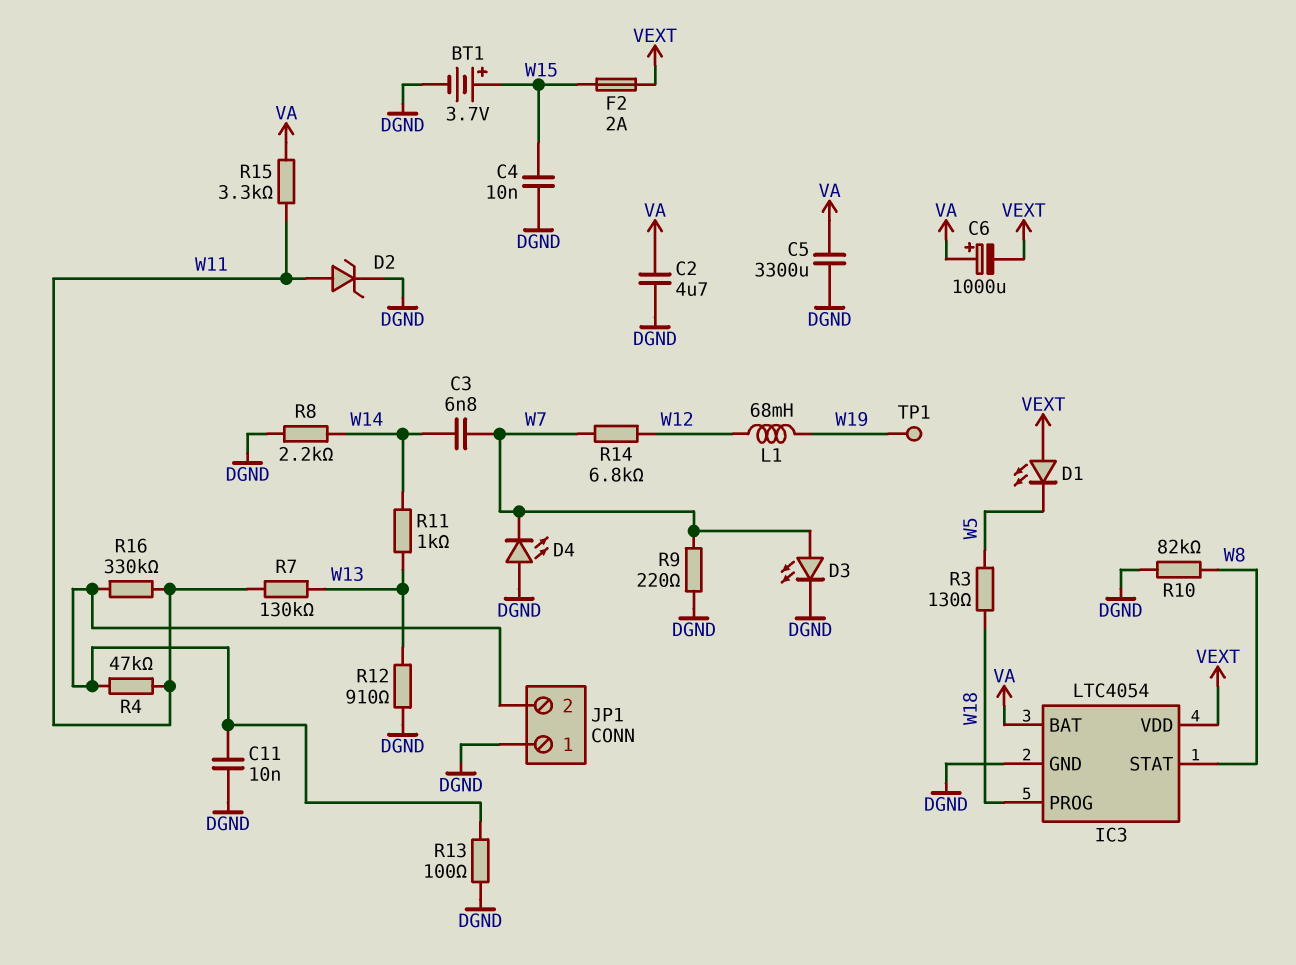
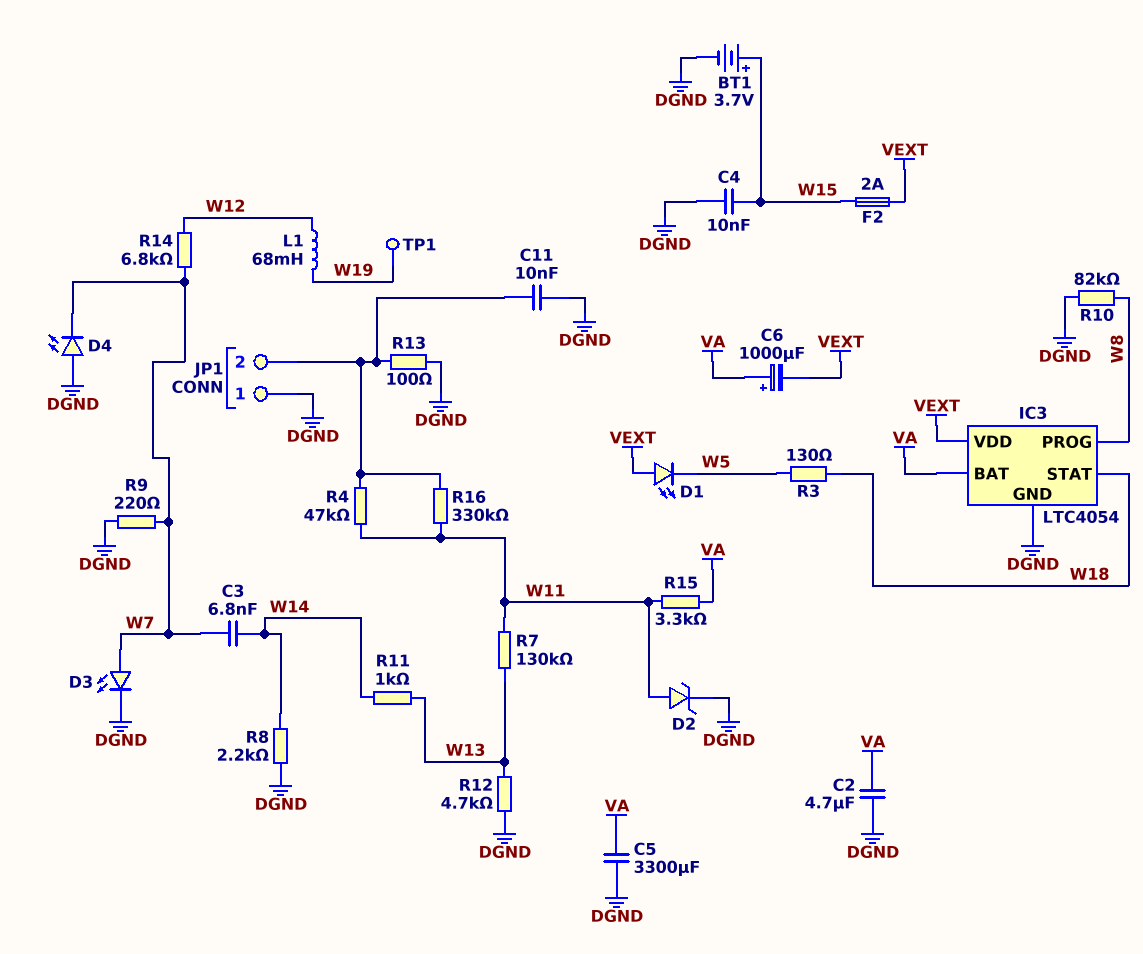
IC3 pin PROG: W18 -> W8
IC3 pin STAT: W8 -> W18
R12: 910 (DGND, W13) -> 4.7k (DGND, W13)

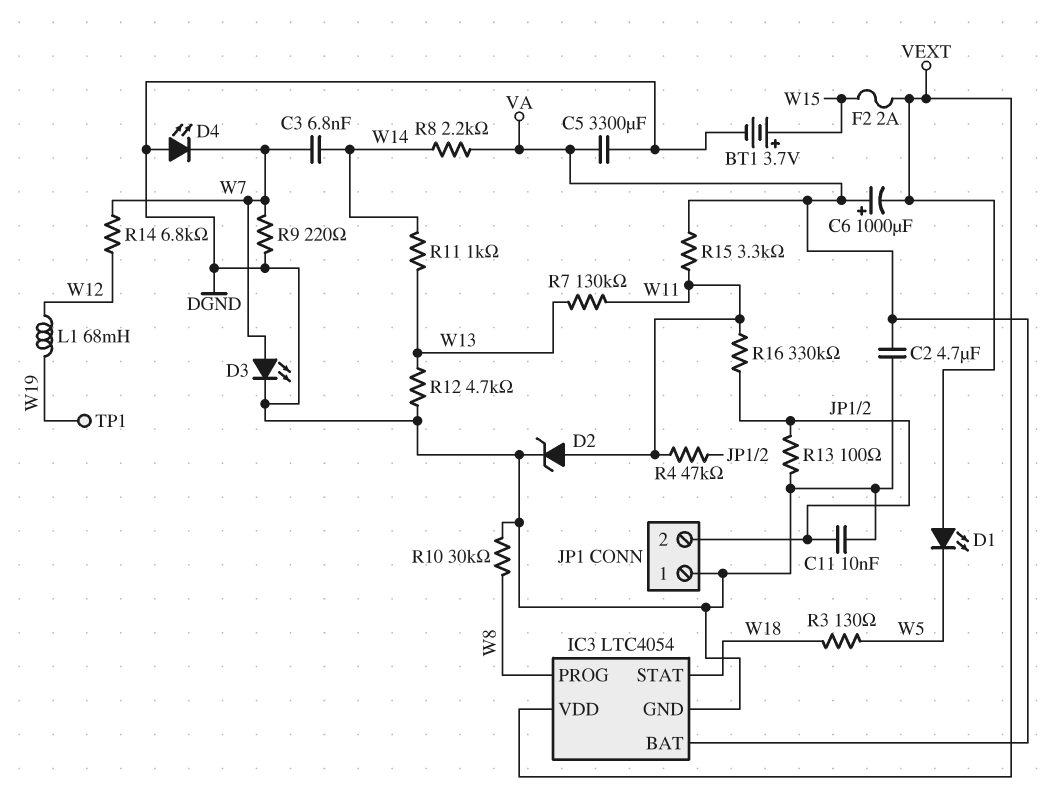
C4: 10nF (DGND, W15) -> none
R8: 2.2k (DGND, W14) -> 2.2k (VA, W14)
R10: 82k (DGND, W8) -> 30k (DGND, W8)

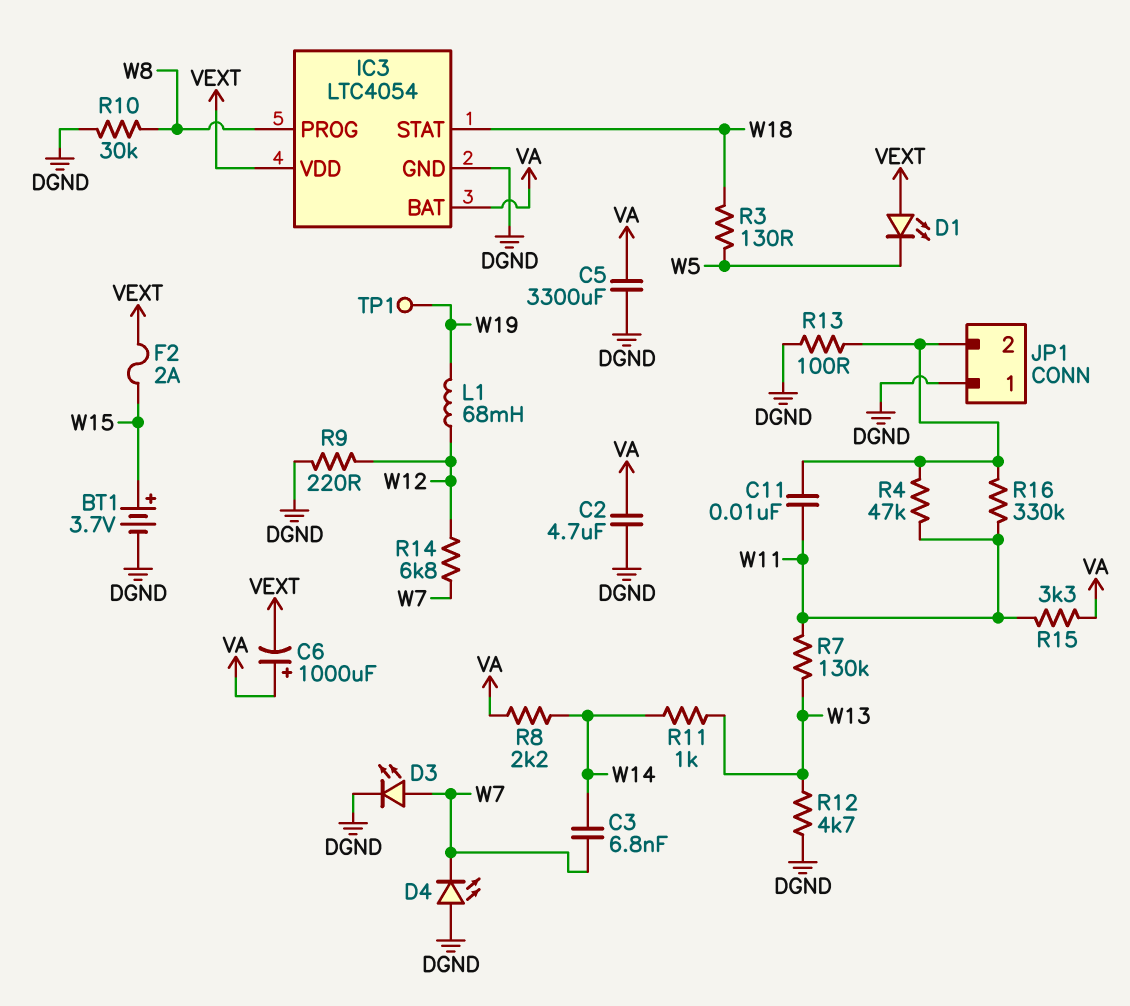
C11: 10nF (DGND, JP1/2) -> 10nF (JP1/2, W11)
D2: zener (A W11, K DGND) -> none
R9: 220 (DGND, W7) -> 220 (DGND, W12)

